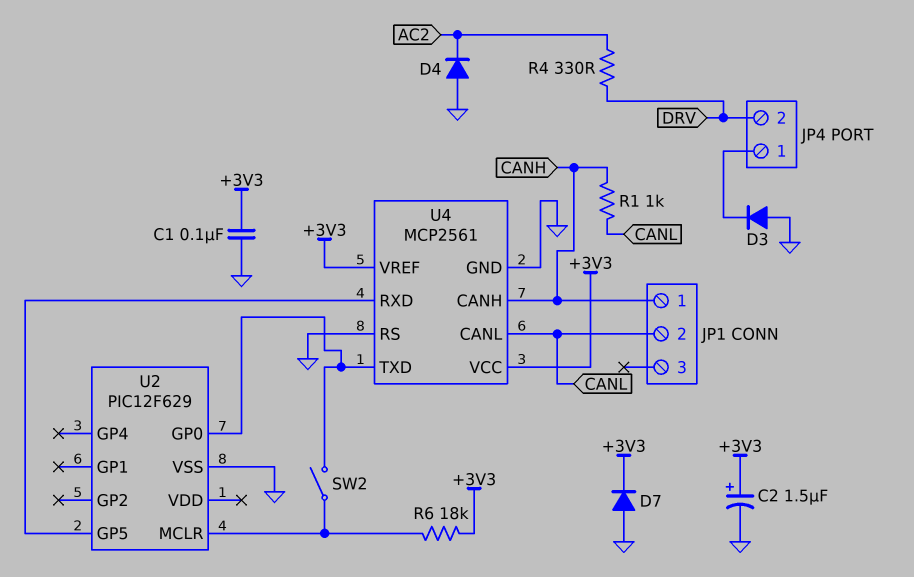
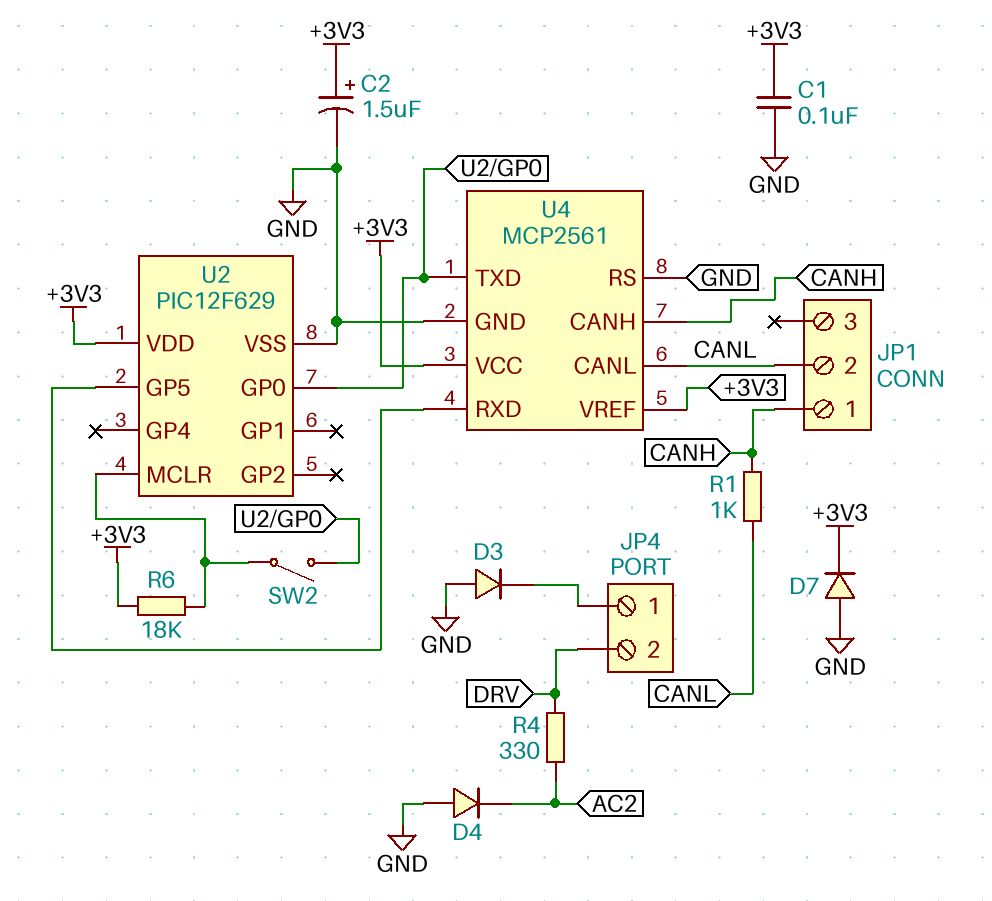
U2 pin VDD: none -> +3V3

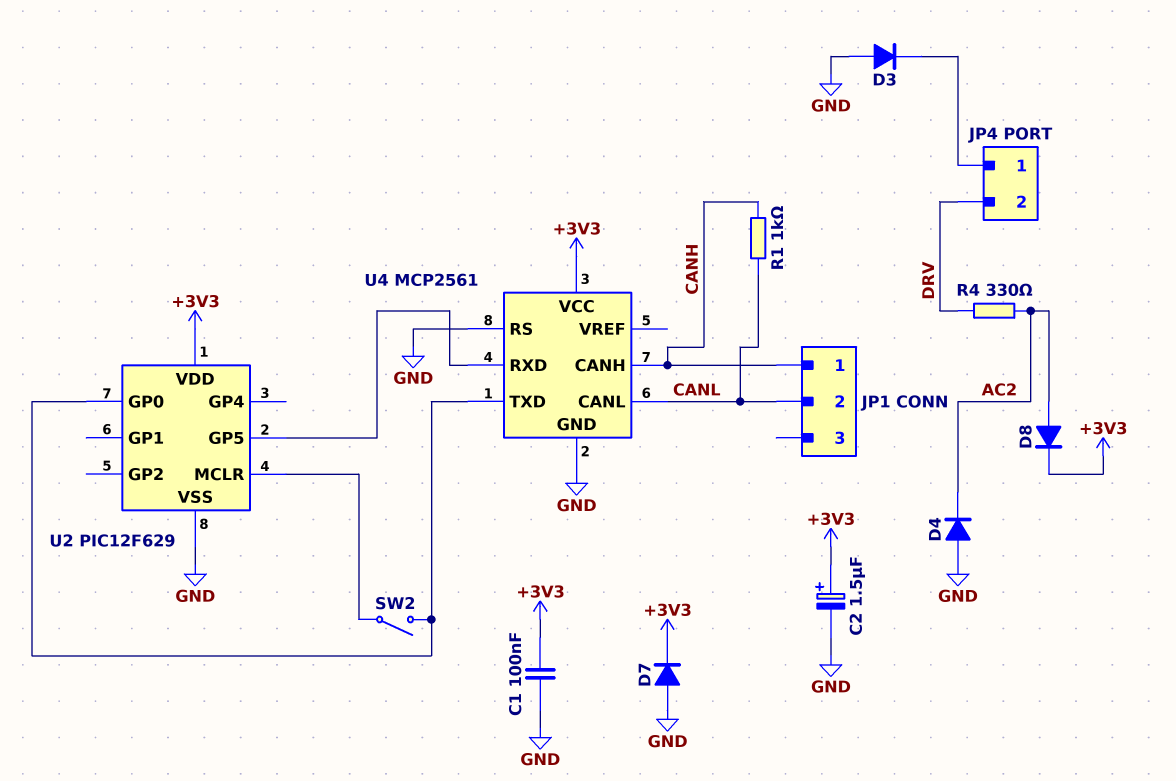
D8: none -> diode (A AC2, K +3V3)
R6: 18k (+3V3, U2/MCLR) -> none
U4 pin VREF: +3V3 -> none

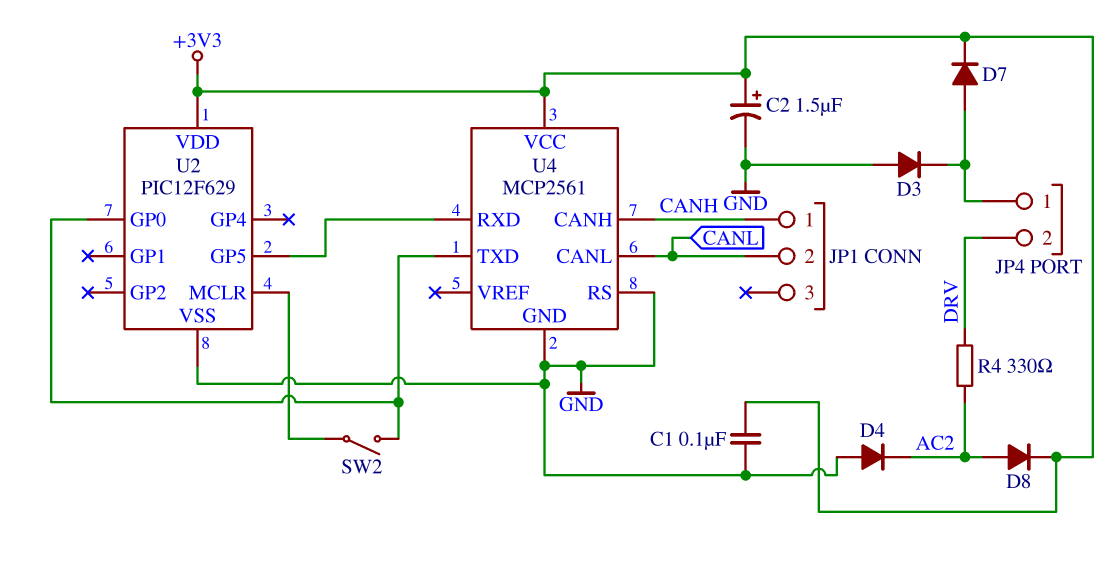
D7: diode (A GND, K +3V3) -> diode (A JP4/1, K +3V3)
R1: 1k (CANH, CANL) -> none

